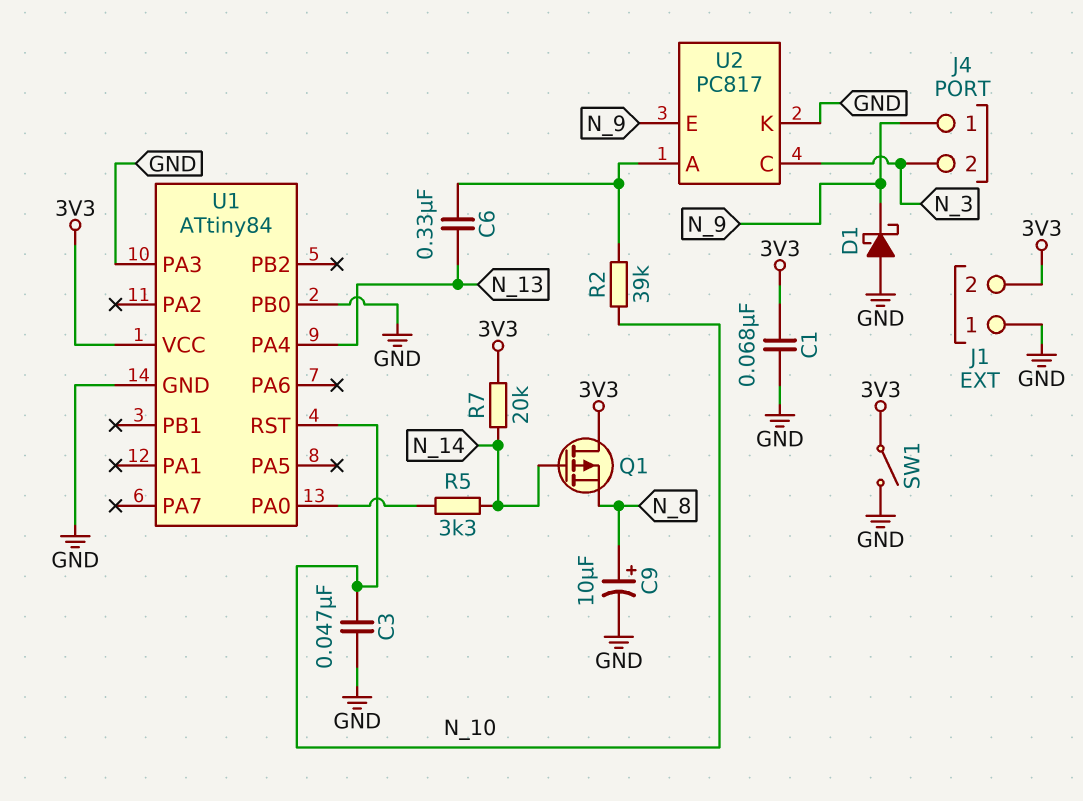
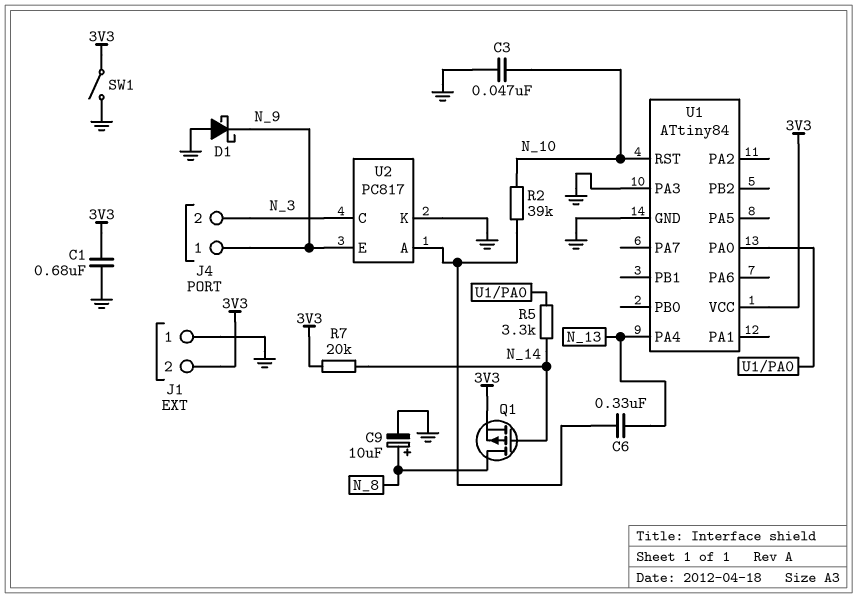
C1: 68nF (3V3, GND) -> 680nF (3V3, GND)
Q1: PMOS (G N_14, D 3V3, S N_8) -> PMOS (G N_14, D N_8, S 3V3)
U1 pin PB0: GND -> none

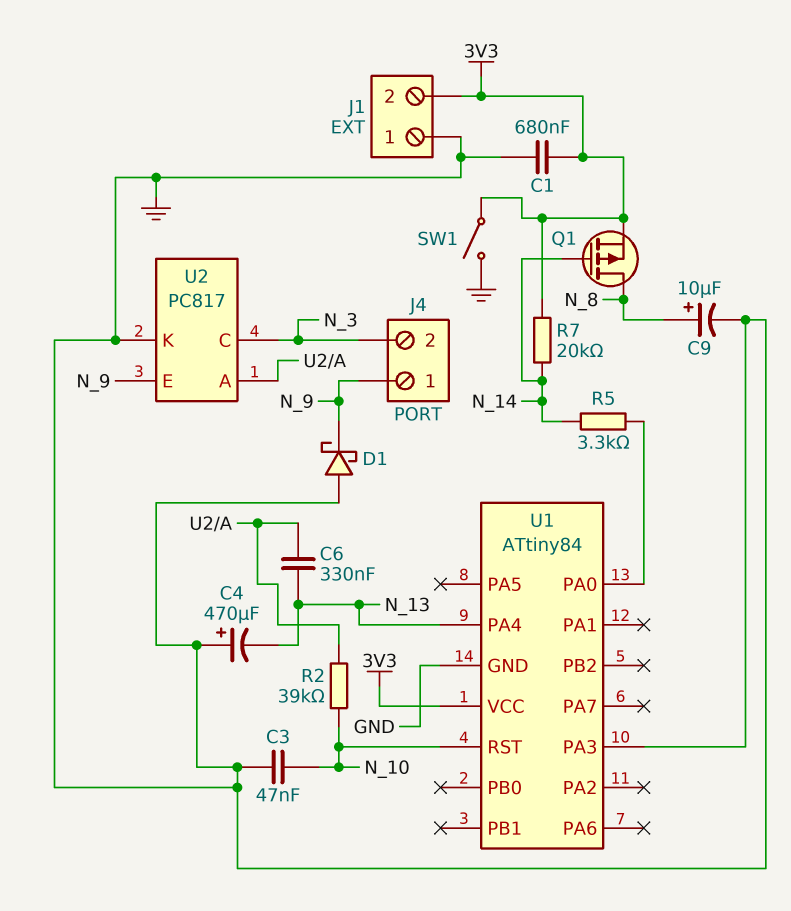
C4: none -> 470uF (plus GND, minus N_13)

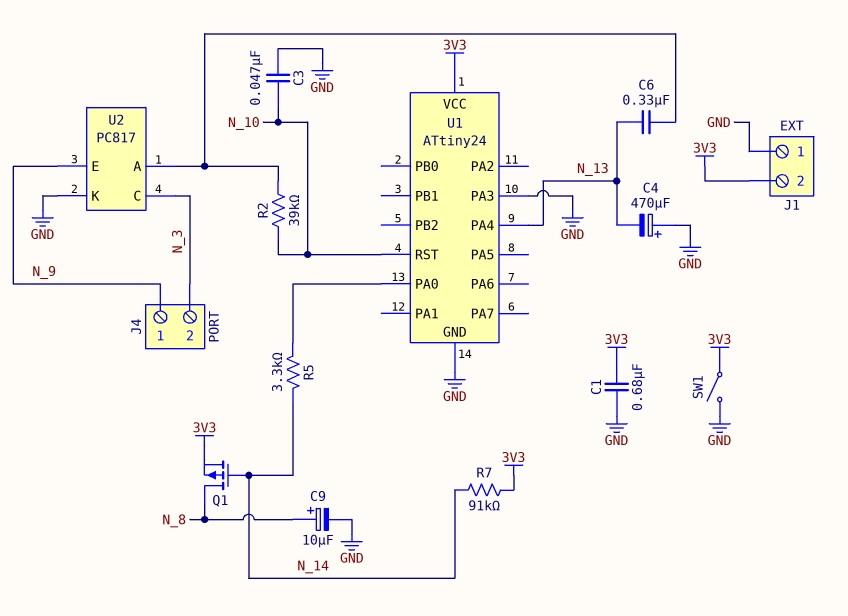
D1: schottky (A GND, K N_9) -> none
R7: 20k (3V3, N_14) -> 91k (3V3, N_14)
U1: ATtiny84 -> ATtiny24

